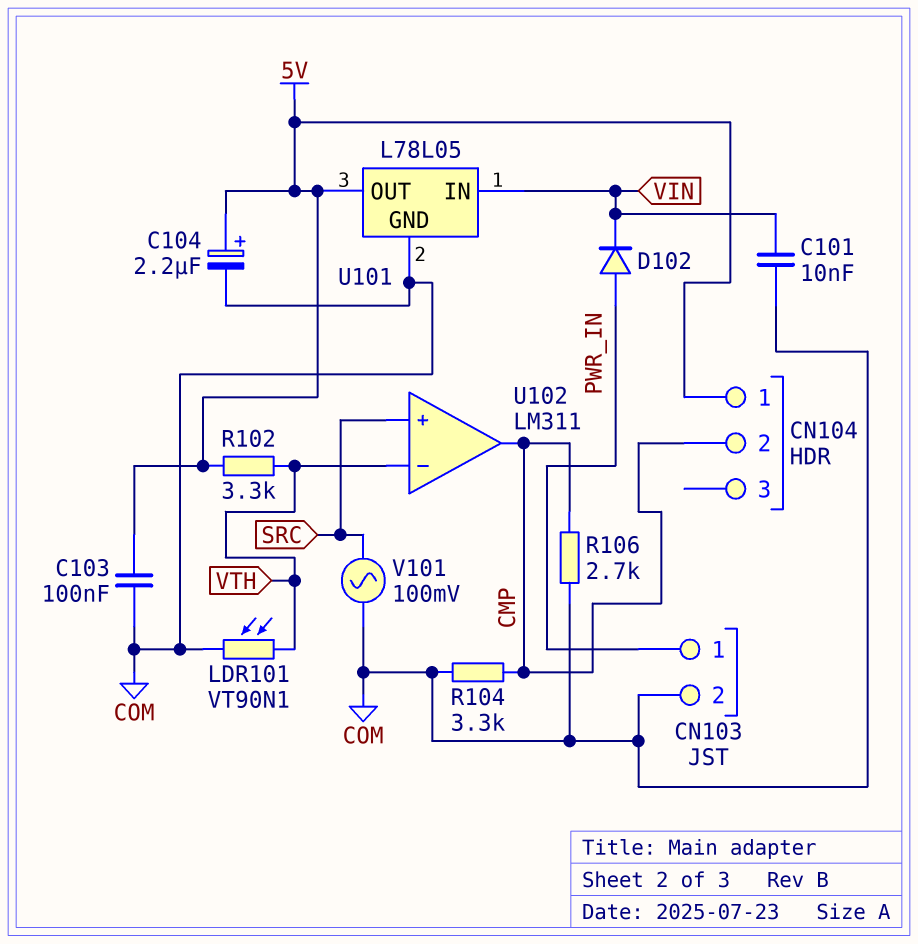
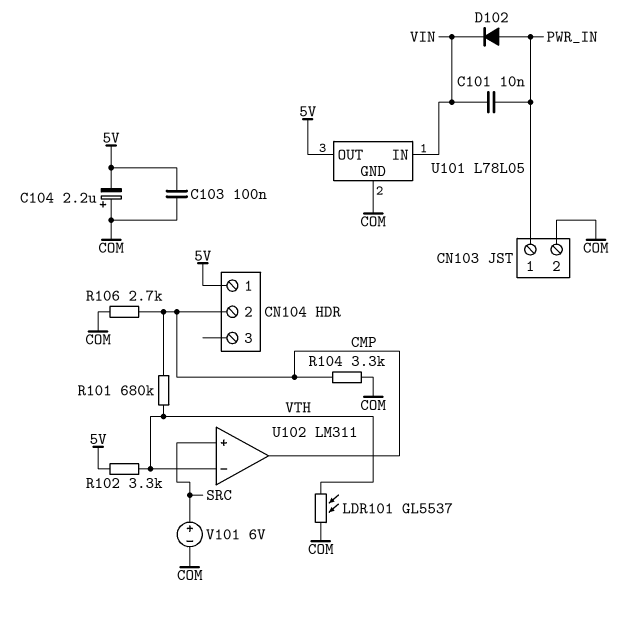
C101: 10nF (COM, VIN) -> 10nF (PWR_IN, VIN)
C104: 2.2uF (plus 5V, minus COM) -> 2.2uF (plus COM, minus 5V)
LDR101: VT90N1 (COM, VTH) -> GL5537 (COM, VTH)
R101: none -> 680k (CMP, VTH)
V101: AC 100mV (COM, SRC) -> 6V (plus SRC, minus COM)

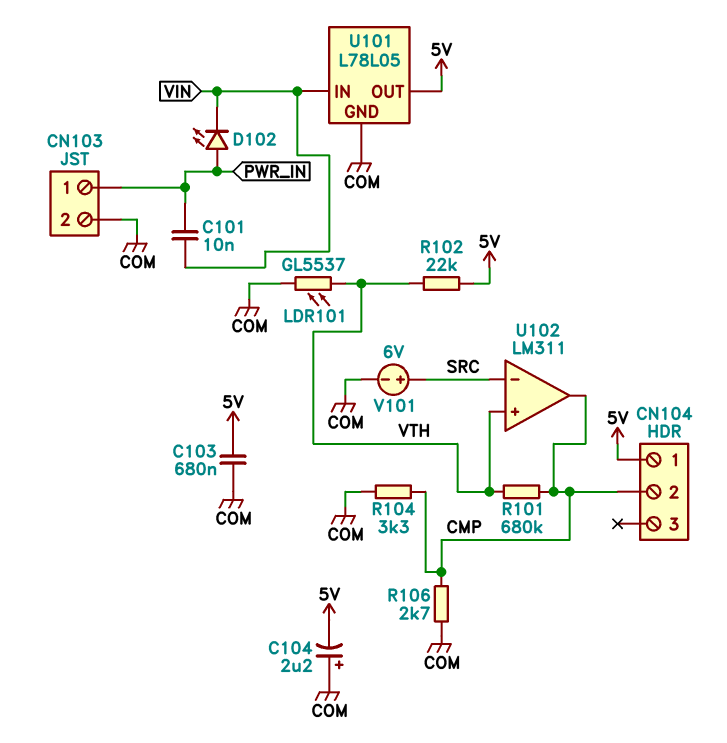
C103: 100nF (5V, COM) -> 680nF (5V, COM)
D102: diode (A PWR_IN, K VIN) -> LED (A PWR_IN, K VIN)
R102: 3.3k (5V, VTH) -> 22k (5V, VTH)
U102 pin in+: SRC -> VTH
U102 pin in-: VTH -> SRC

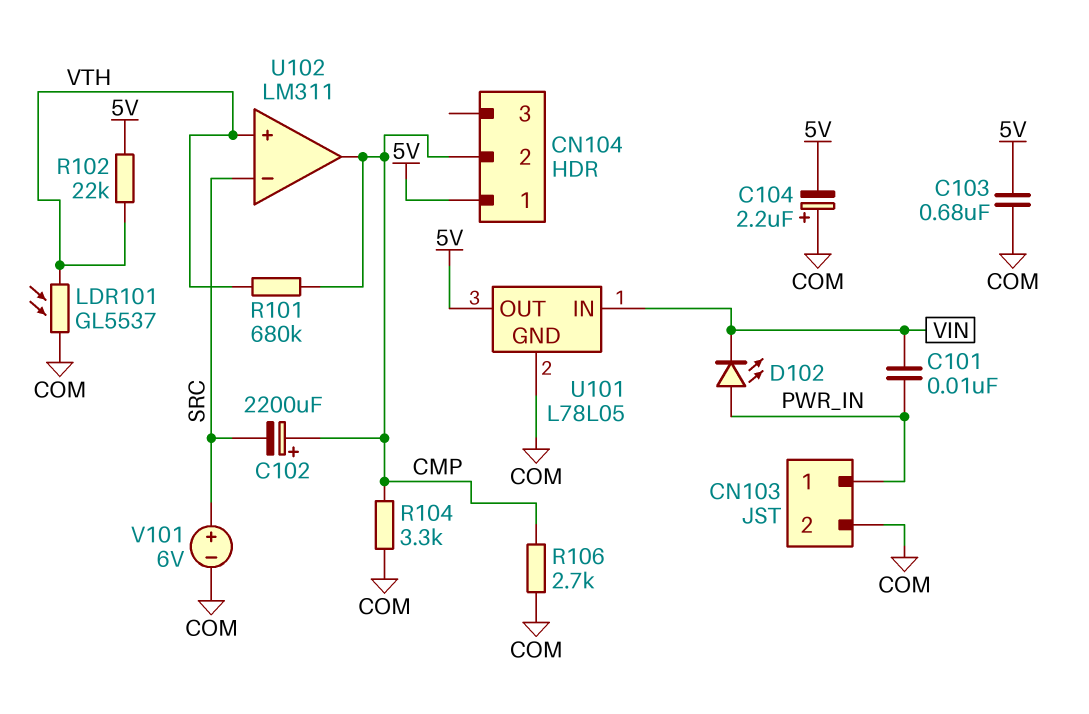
C102: none -> 2200uF (plus CMP, minus SRC)

